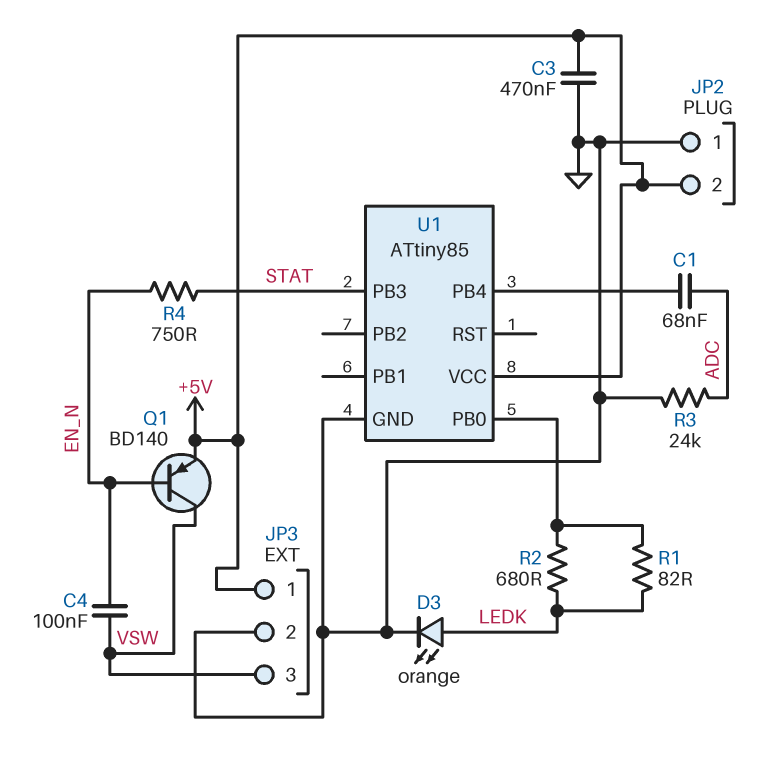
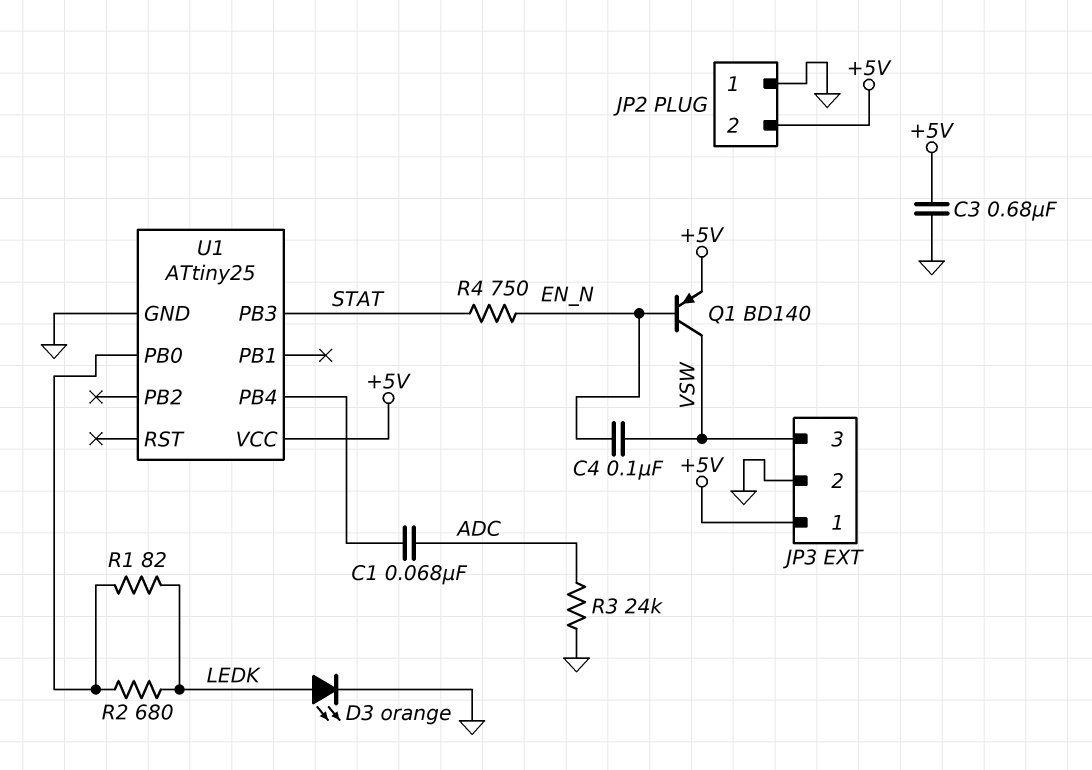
C3: 470nF (+5V, GND) -> 680nF (+5V, GND)
U1: ATtiny85 -> ATtiny25

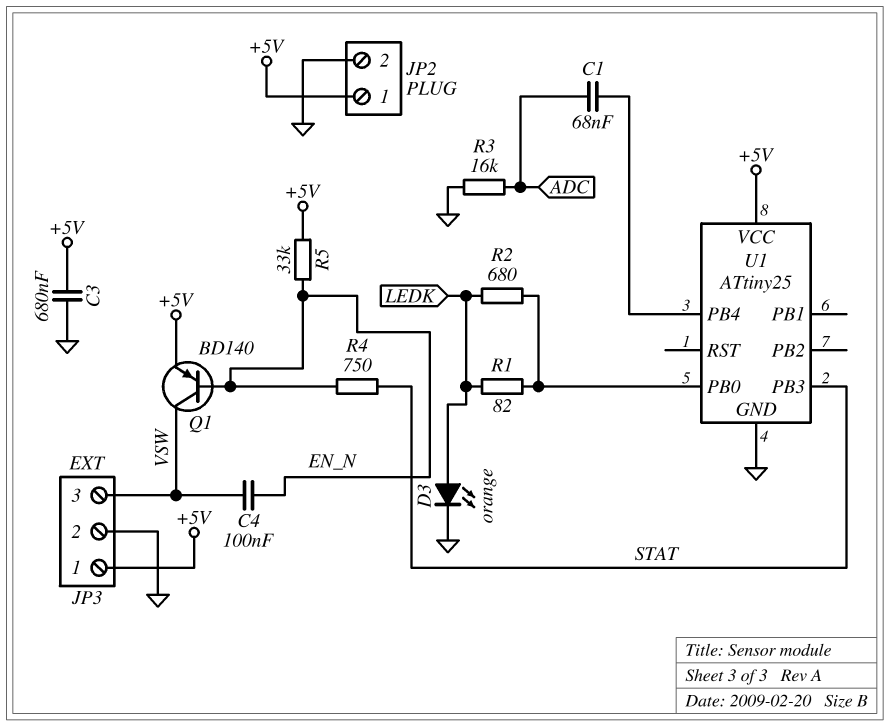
JP2 pin 1: GND -> +5V
JP2 pin 2: +5V -> GND
R3: 24k (ADC, GND) -> 16k (ADC, GND)
R5: none -> 33k (+5V, EN_N)

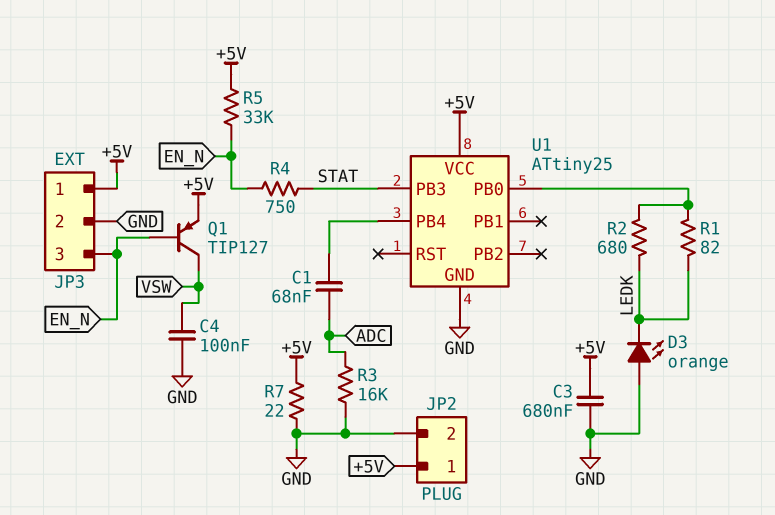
C4: 100nF (EN_N, VSW) -> 100nF (GND, VSW)
D3: LED orange (A LEDK, K GND) -> LED orange (A GND, K LEDK)
JP3 pin 3: VSW -> EN_N
Q1: PNP BD140 (B EN_N, C VSW, E +5V) -> PNP TIP127 (B EN_N, C VSW, E +5V)
R7: none -> 22 (+5V, GND)

